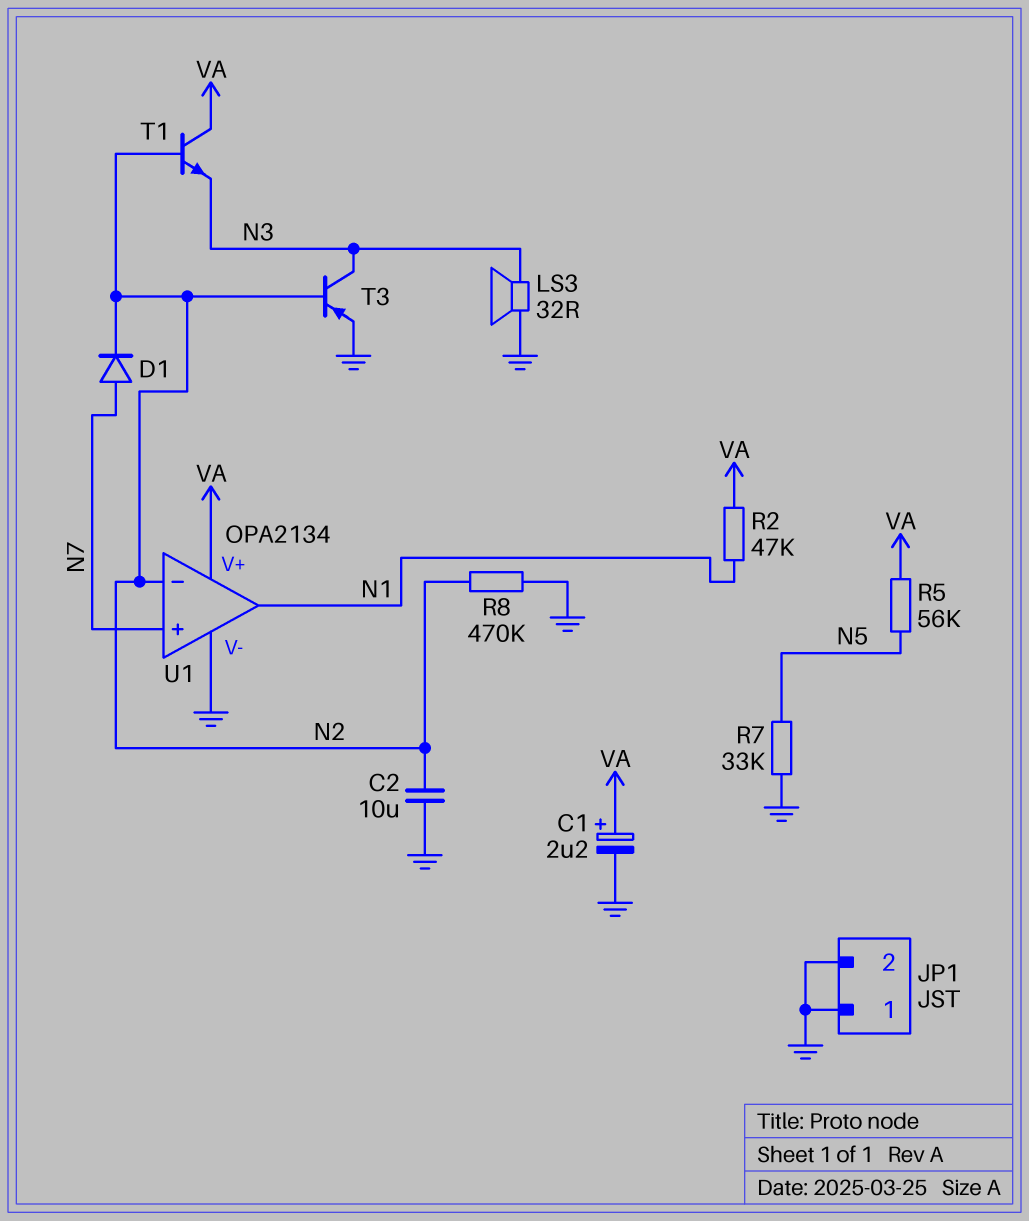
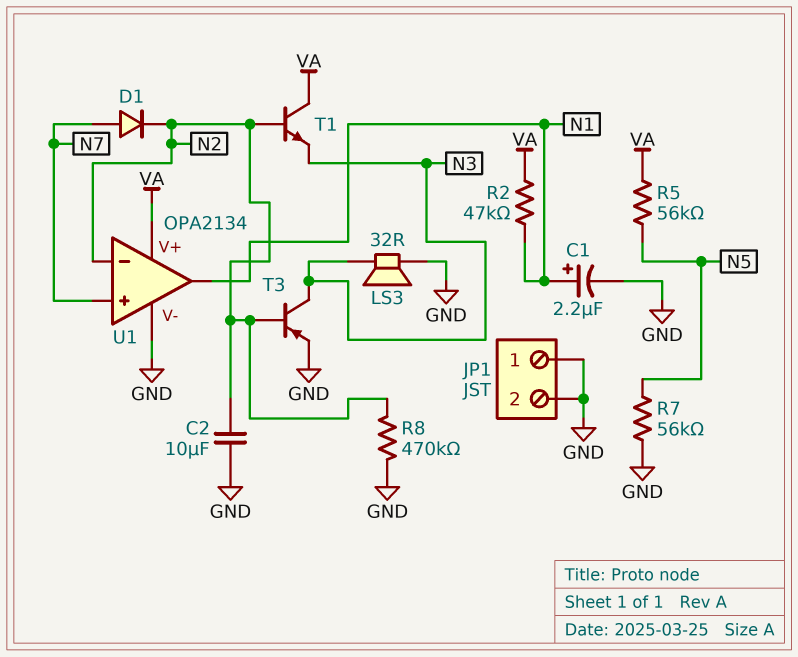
C1: 2.2uF (plus VA, minus GND) -> 2.2uF (plus N1, minus GND)
R7: 33k (GND, N5) -> 56k (GND, N5)

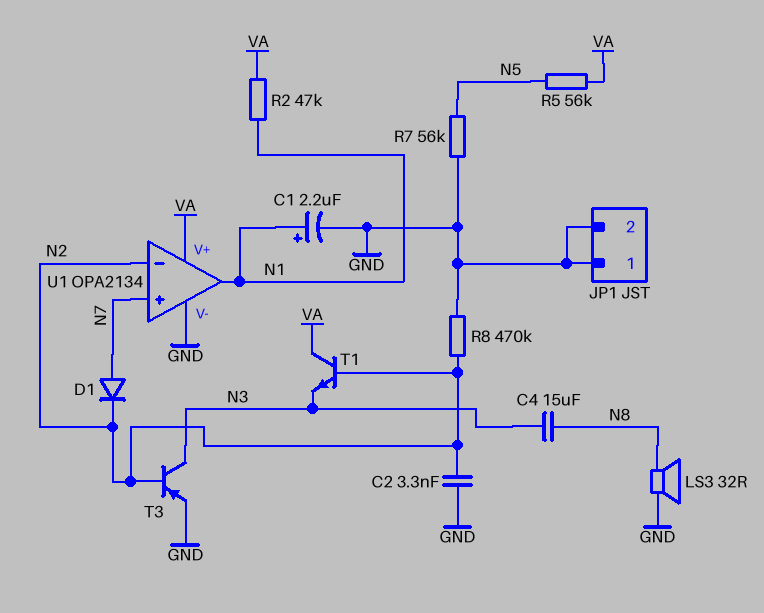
C2: 10uF (GND, N2) -> 3.3nF (GND, N2)
C4: none -> 15uF (N3, N8)
LS3: speaker 32R (GND, N3) -> speaker 32R (GND, N8)

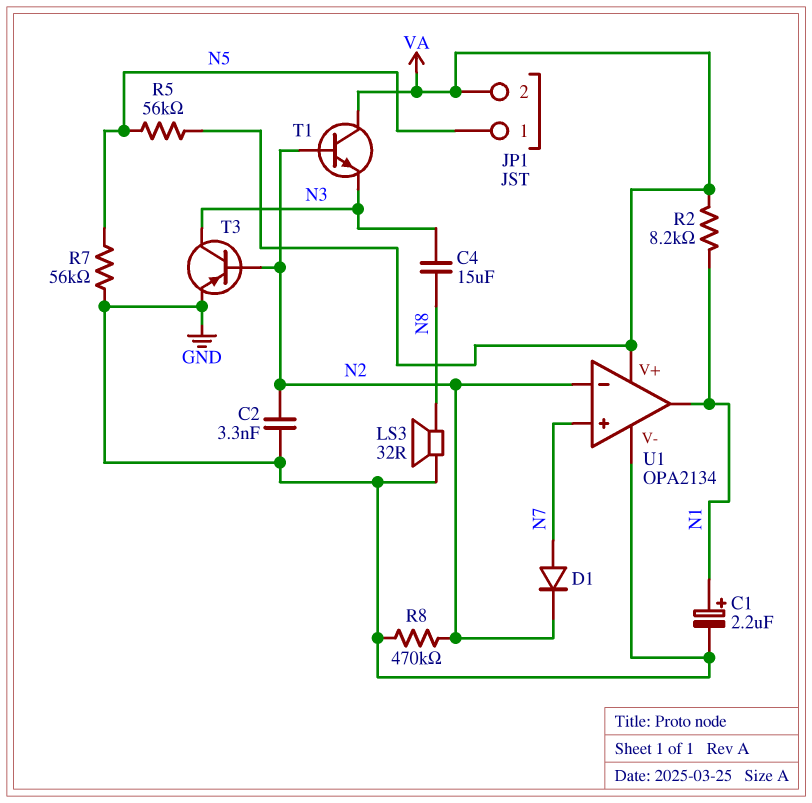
JP1 pin 1: GND -> N5
JP1 pin 2: GND -> VA
R2: 47k (N1, VA) -> 8.2k (N1, VA)

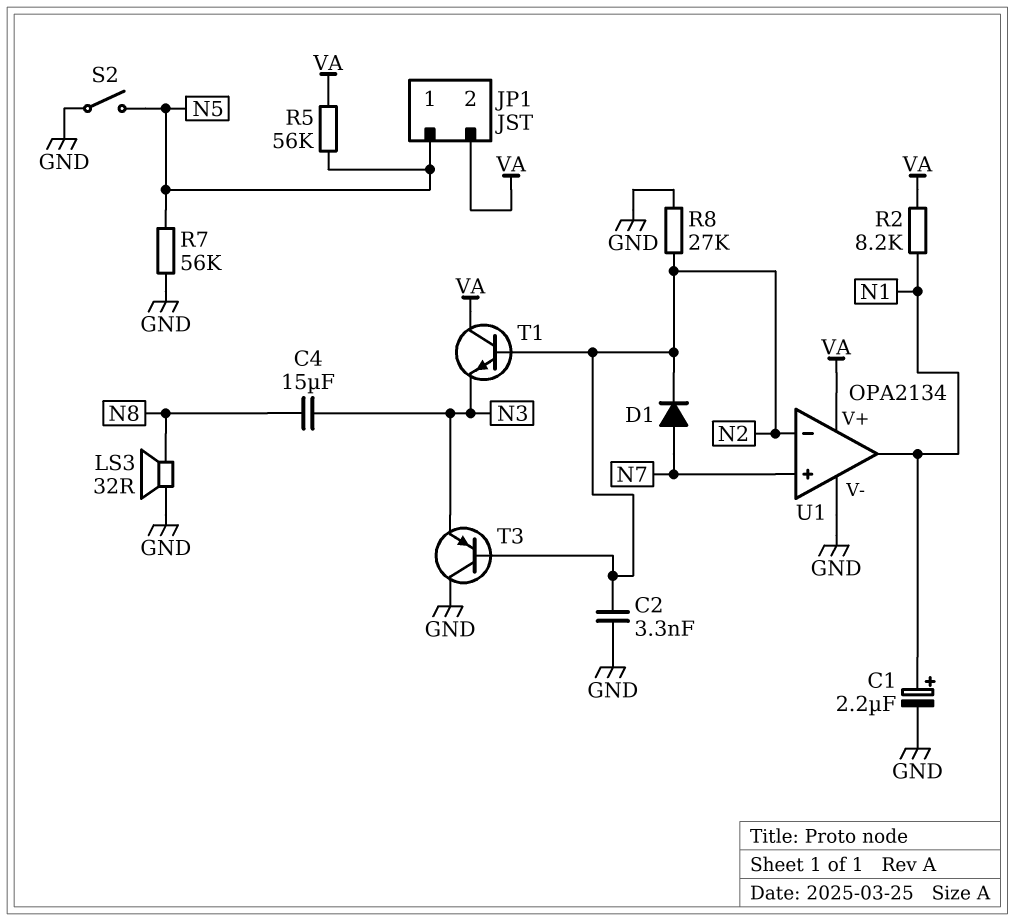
R8: 470k (GND, N2) -> 27k (GND, N2)
S2: none -> switch (GND, N5)
T3: PNP (B N2, C N3, E GND) -> PNP (B N2, C GND, E N3)

